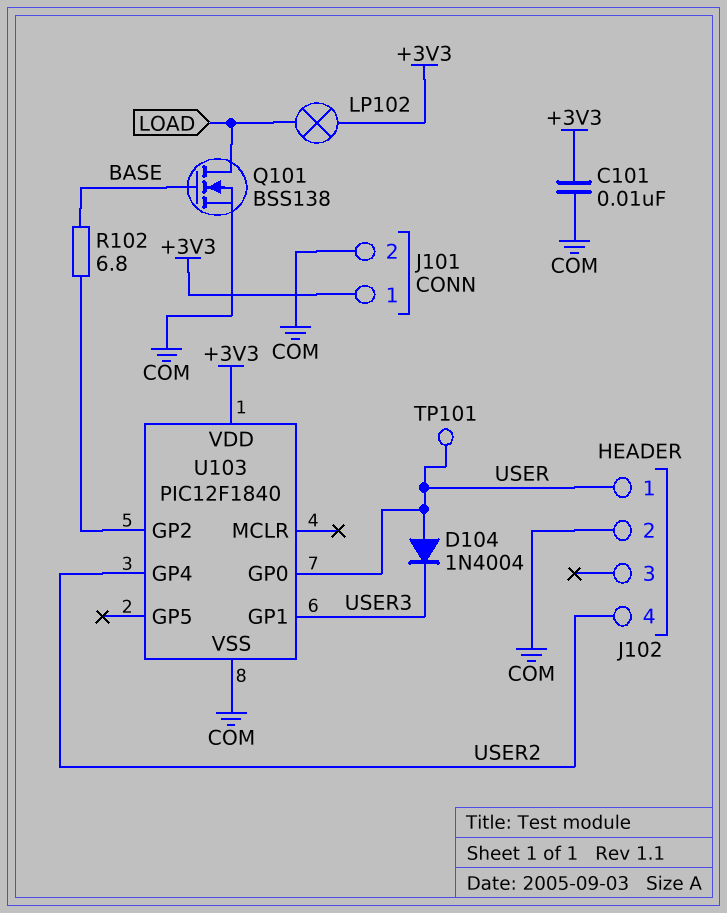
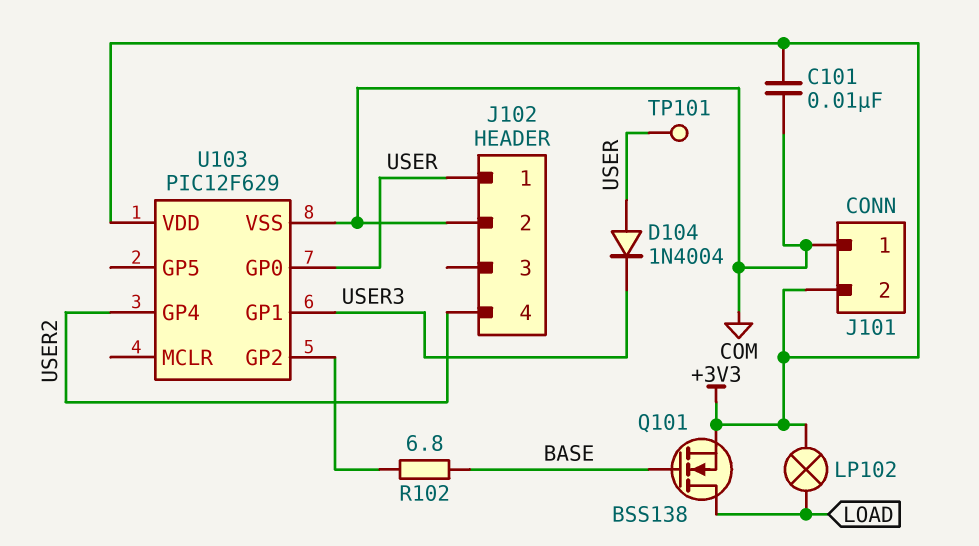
J101 pin 1: +3V3 -> COM
J101 pin 2: COM -> +3V3
Q101: NMOS BSS138 (G BASE, D LOAD, S COM) -> NMOS BSS138 (G BASE, D LOAD, S +3V3)
U103: PIC12F1840 -> PIC12F629

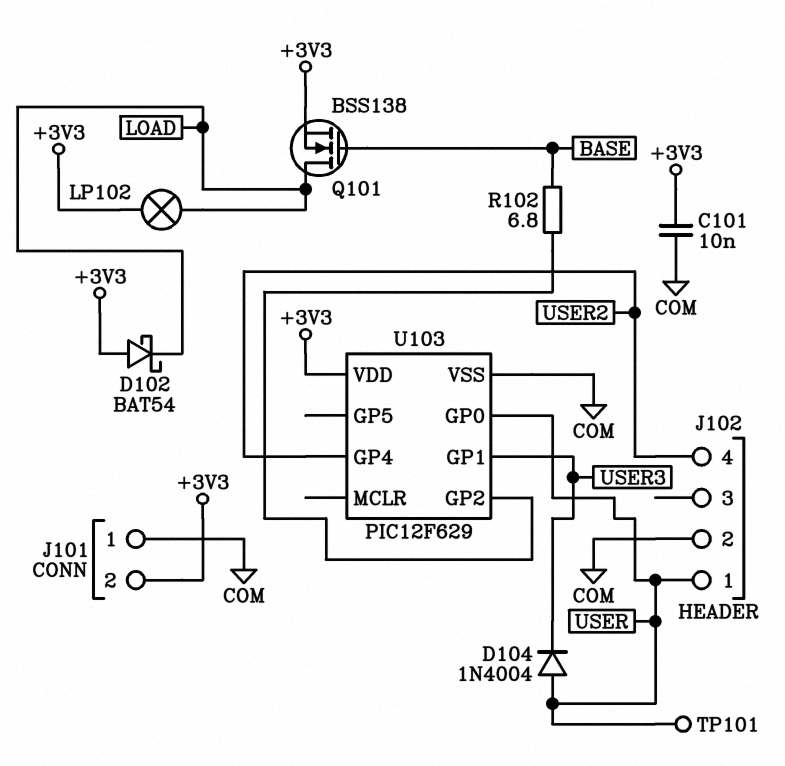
D102: none -> schottky BAT54 (A +3V3, K LOAD)

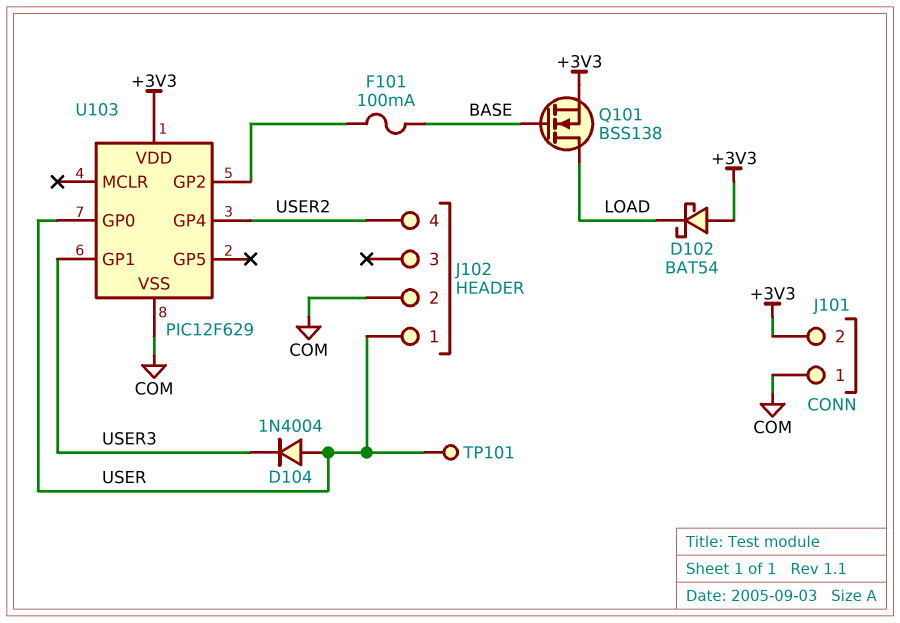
C101: 10nF (+3V3, COM) -> none
F101: none -> 100mA (BASE, U103/GP2)
LP102: lamp (+3V3, LOAD) -> none
R102: 6.8 (BASE, U103/GP2) -> none

